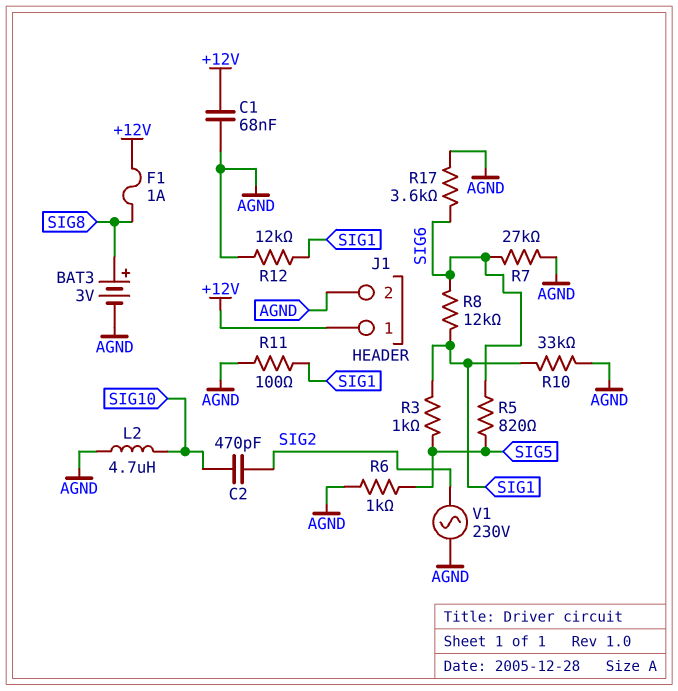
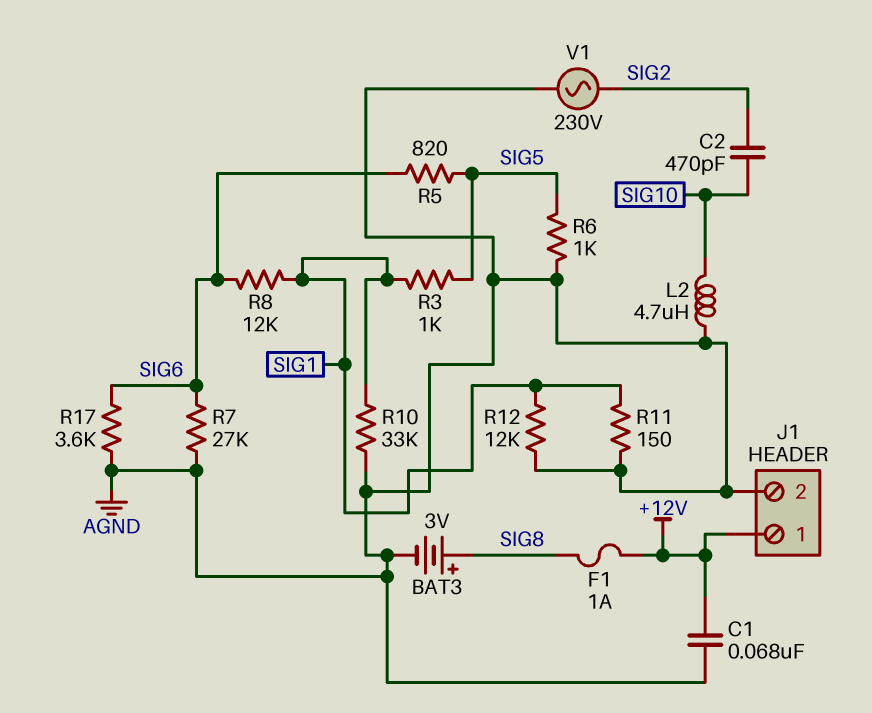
R11: 100 (AGND, SIG1) -> 150 (AGND, SIG1)

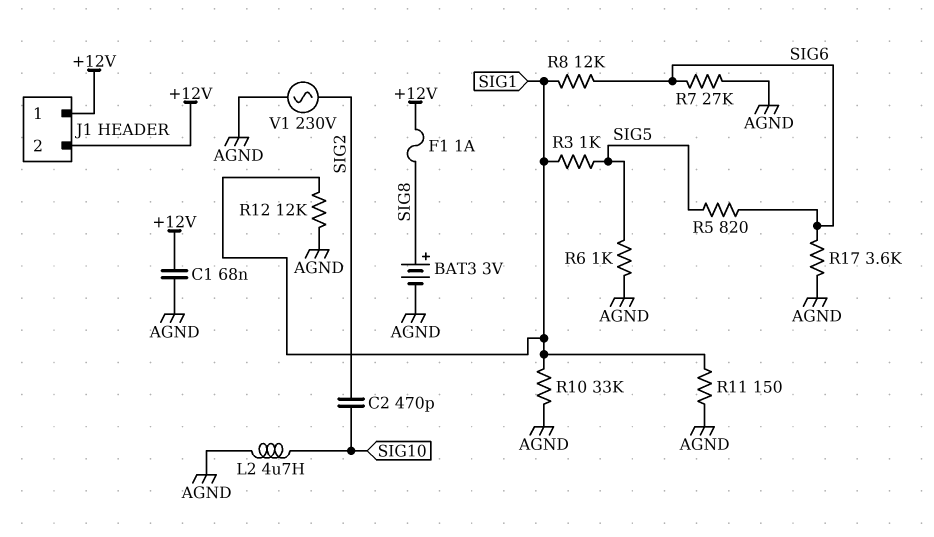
J1 pin 2: AGND -> +12V

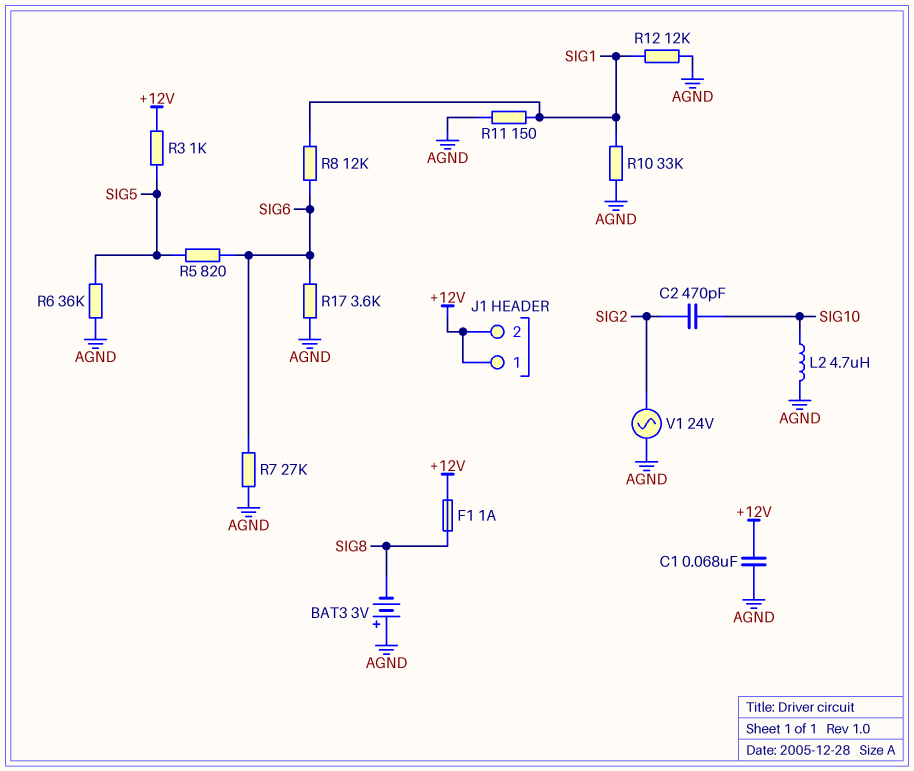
BAT3: 3V (plus SIG8, minus AGND) -> 3V (plus AGND, minus SIG8)
R3: 1k (SIG1, SIG5) -> 1k (+12V, SIG5)
R6: 1k (AGND, SIG5) -> 36k (AGND, SIG5)
V1: AC 230V (AGND, SIG2) -> AC 24V (AGND, SIG2)

